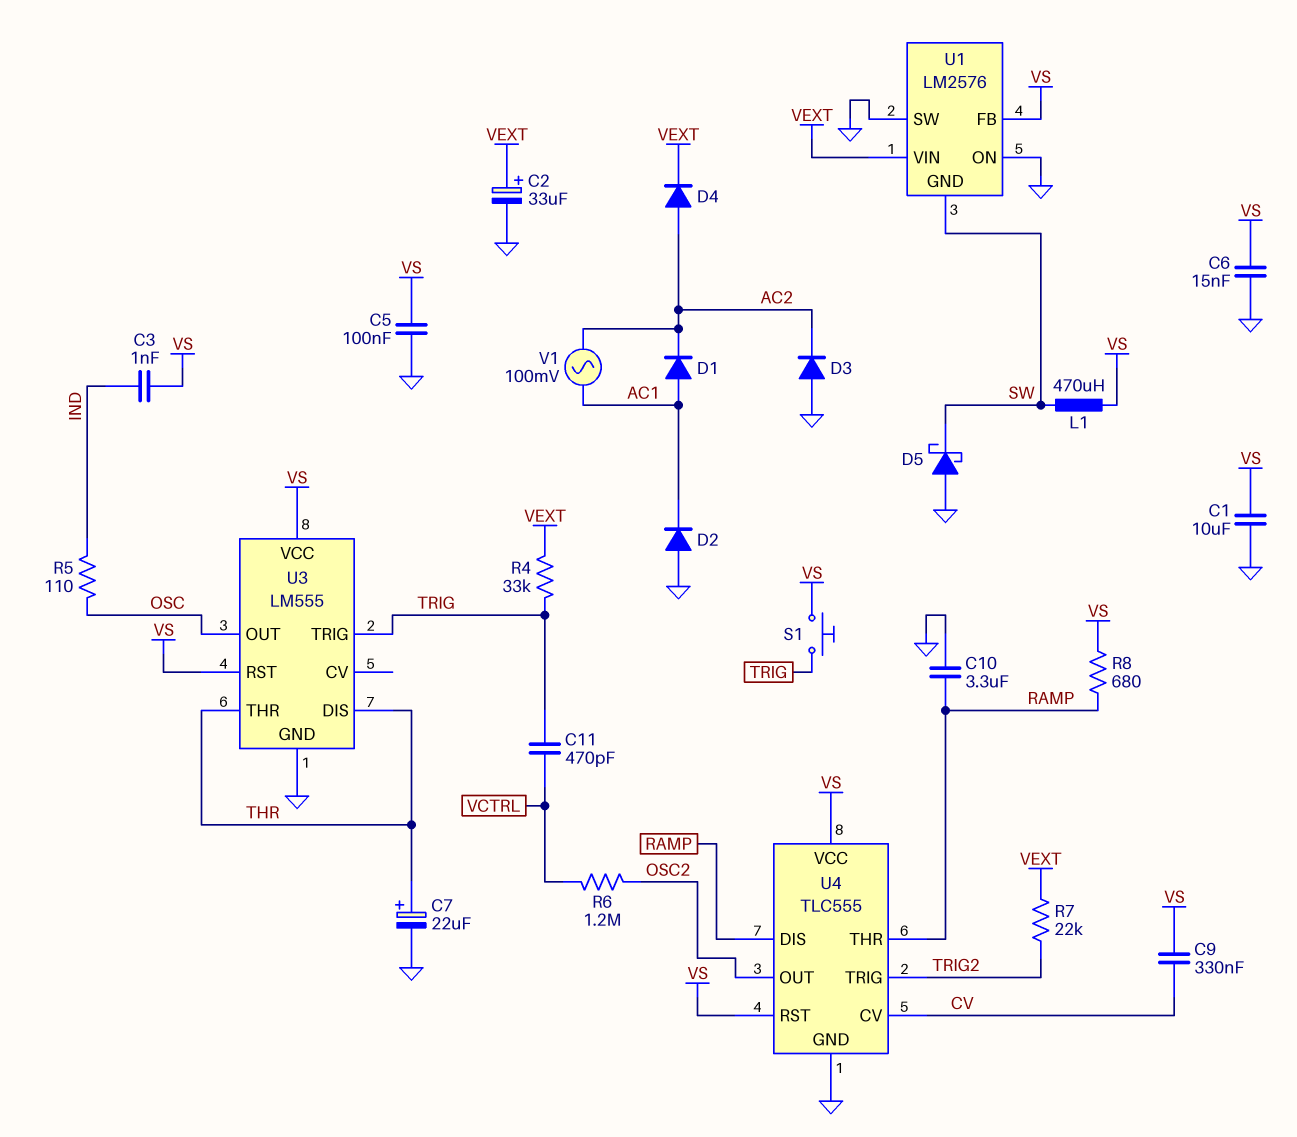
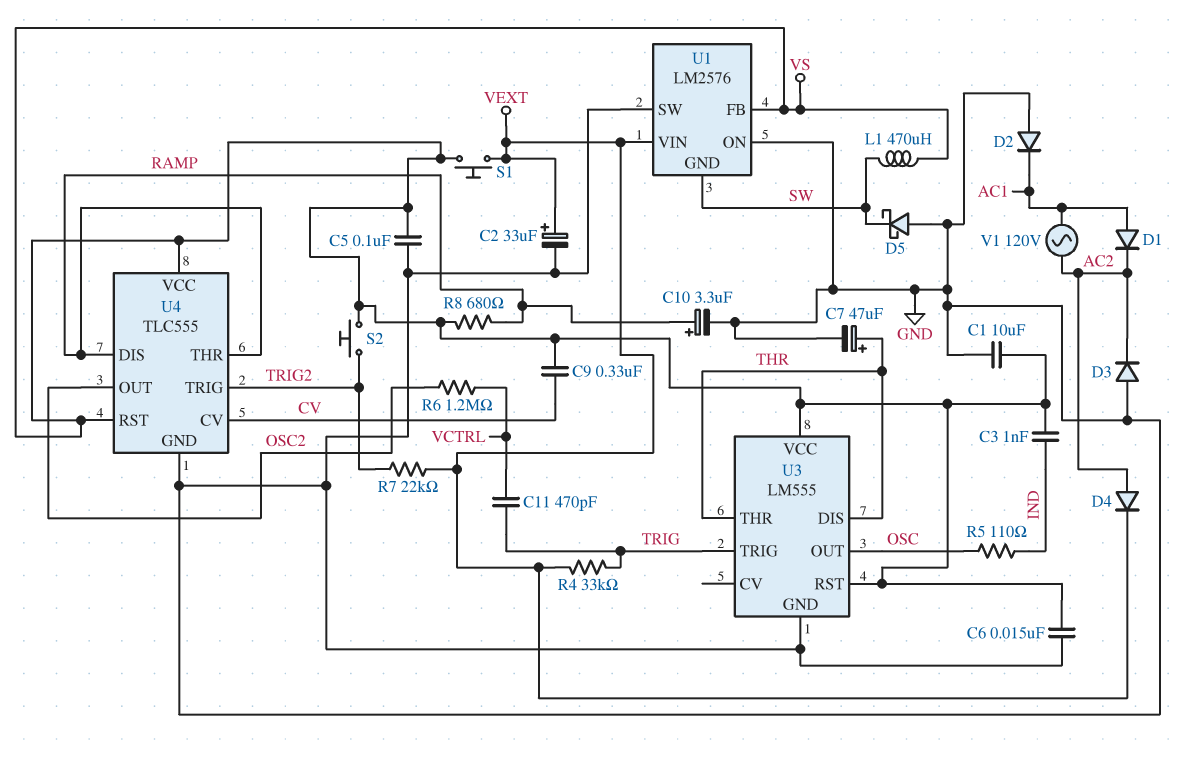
C7: 22uF (plus THR, minus GND) -> 47uF (plus THR, minus GND)
C10: 3.3uF (GND, RAMP) -> 3.3uF (plus RAMP, minus GND)
S1: button (TRIG, VS) -> button (VEXT, VS)
S2: none -> button (TRIG2, VS)
V1: AC 100mV (AC1, AC2) -> AC 120V (AC1, AC2)

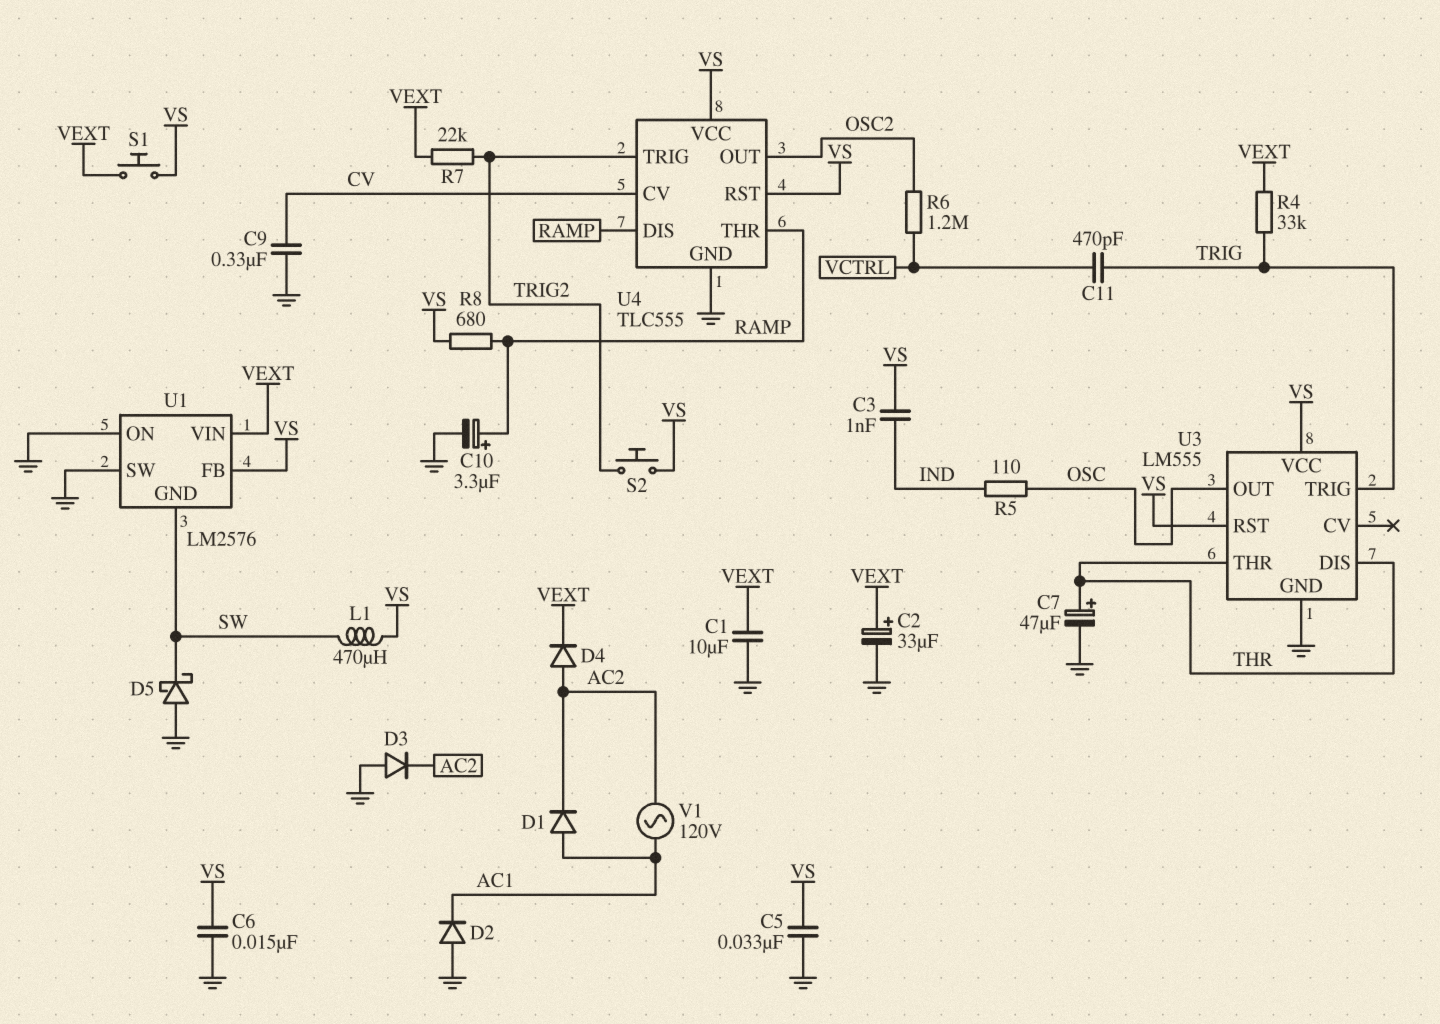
C1: 10uF (GND, VS) -> 10uF (GND, VEXT)
C5: 100nF (GND, VS) -> 33nF (GND, VS)
C9: 330nF (CV, VS) -> 330nF (CV, GND)

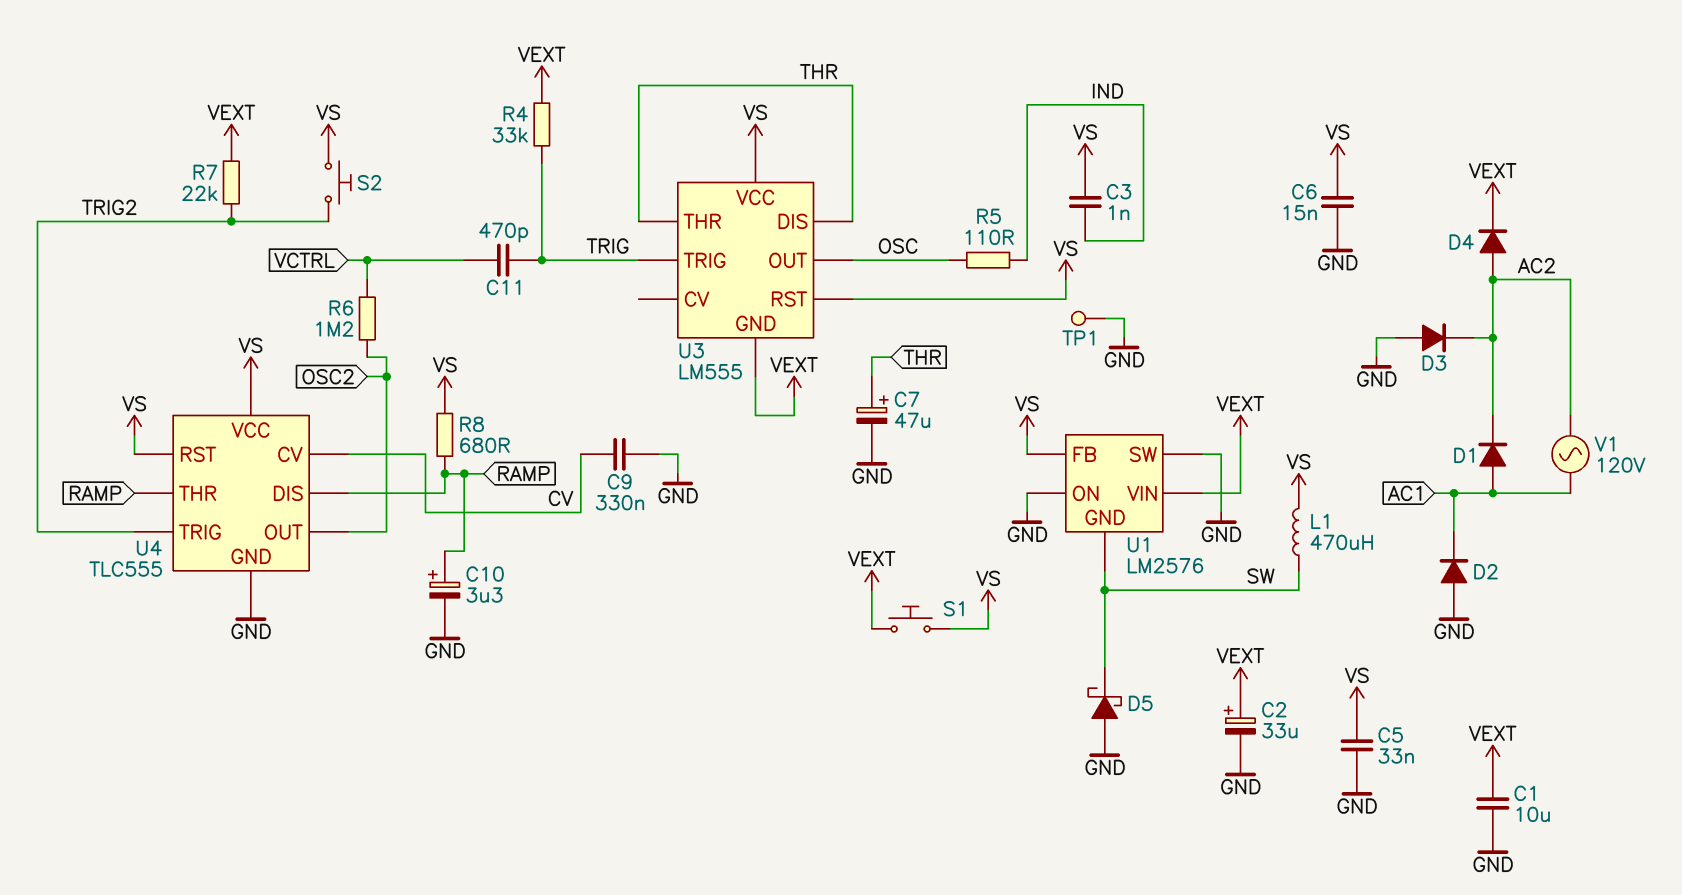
TP1: none -> test point (GND)
U3 pin GND: GND -> VEXT

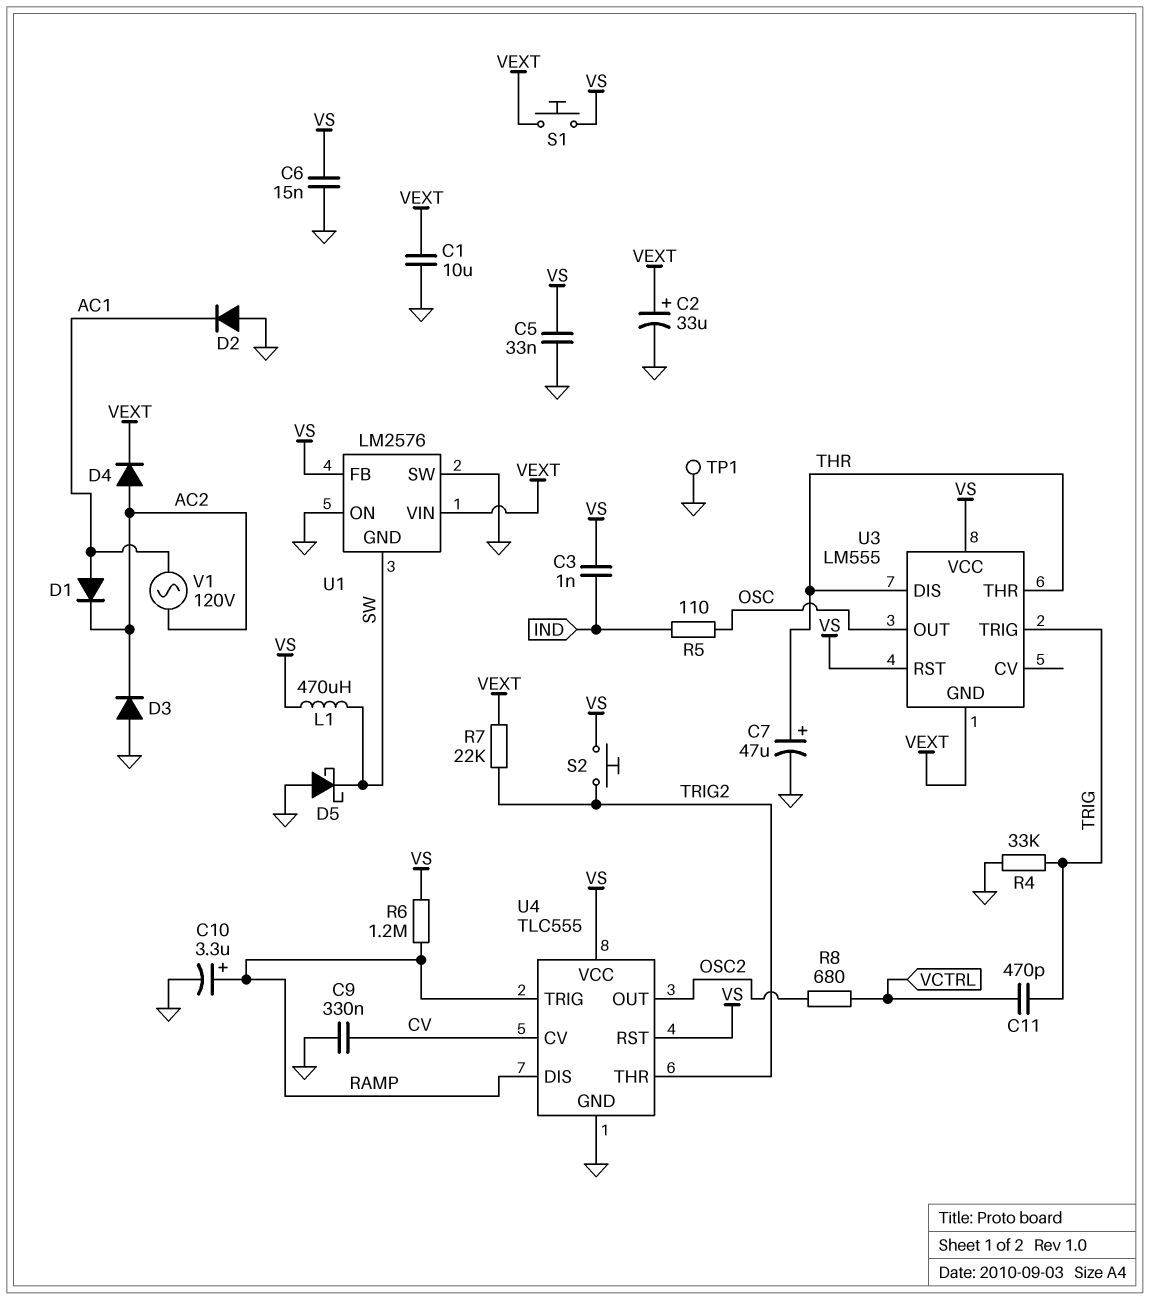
R4: 33k (TRIG, VEXT) -> 33k (GND, TRIG)
R6: 1.2M (OSC2, VCTRL) -> 1.2M (RAMP, VS)
R8: 680 (RAMP, VS) -> 680 (OSC2, VCTRL)
U4 pin THR: RAMP -> TRIG2
U4 pin TRIG: TRIG2 -> RAMP

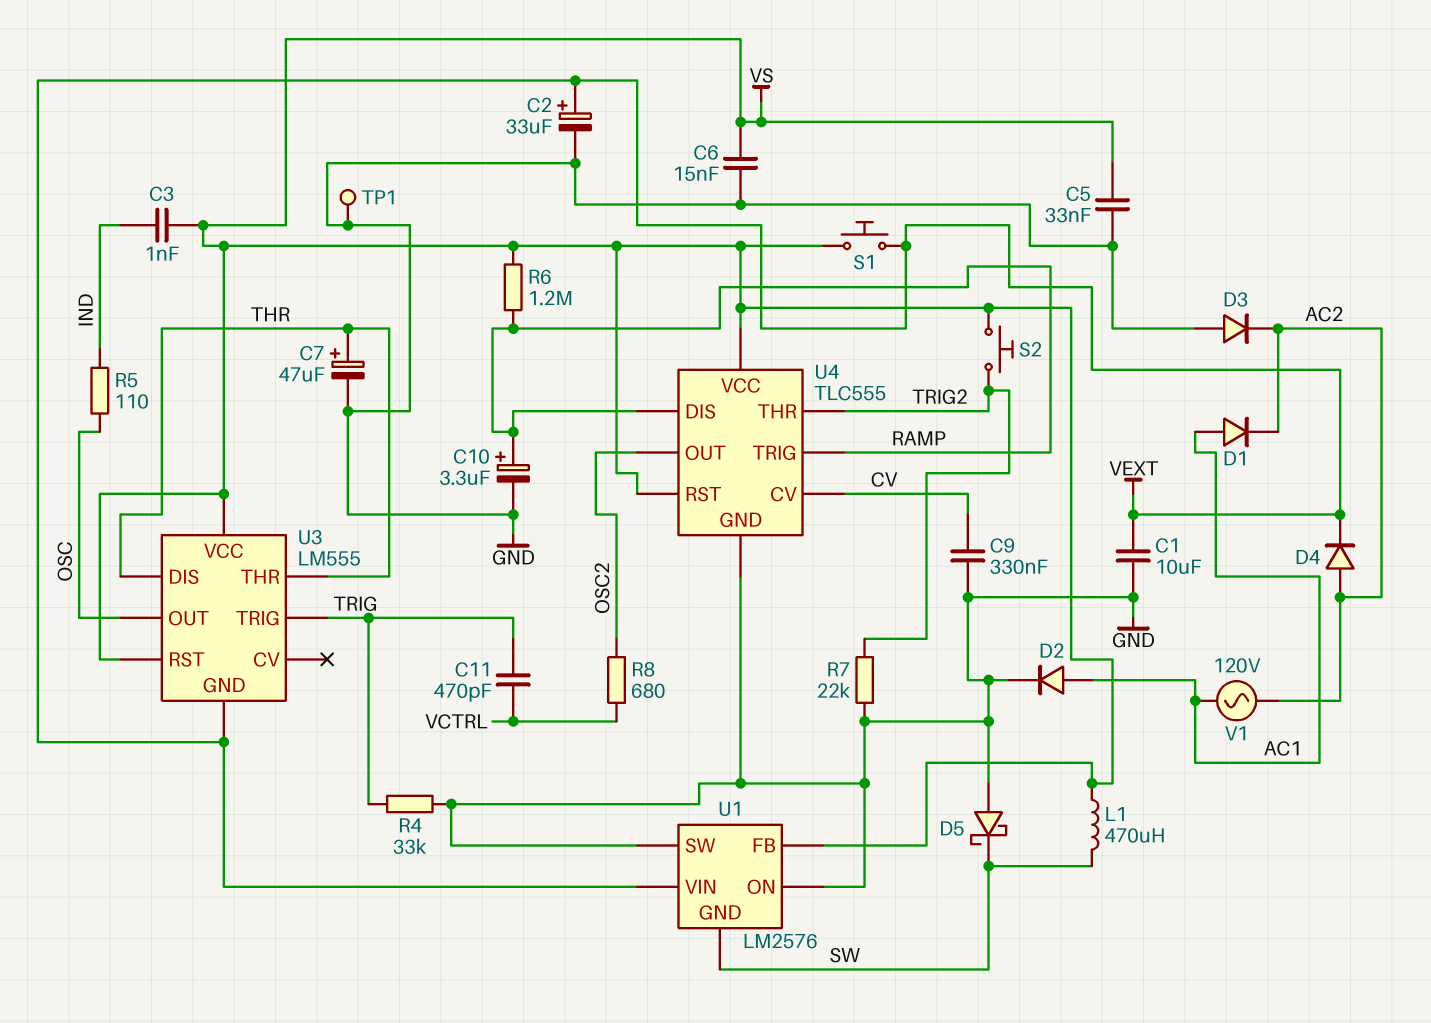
D2: diode (A GND, K AC1) -> diode (A AC1, K GND)
R7: 22k (TRIG2, VEXT) -> 22k (GND, TRIG2)

